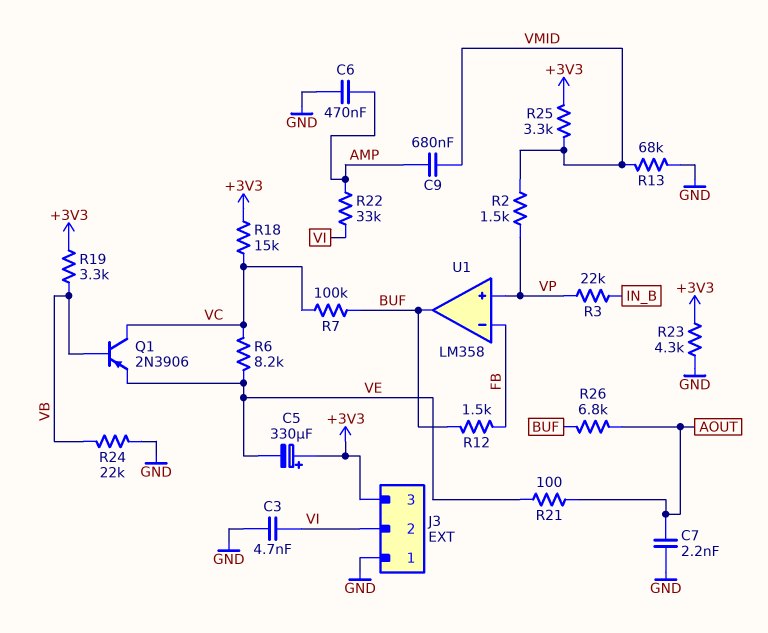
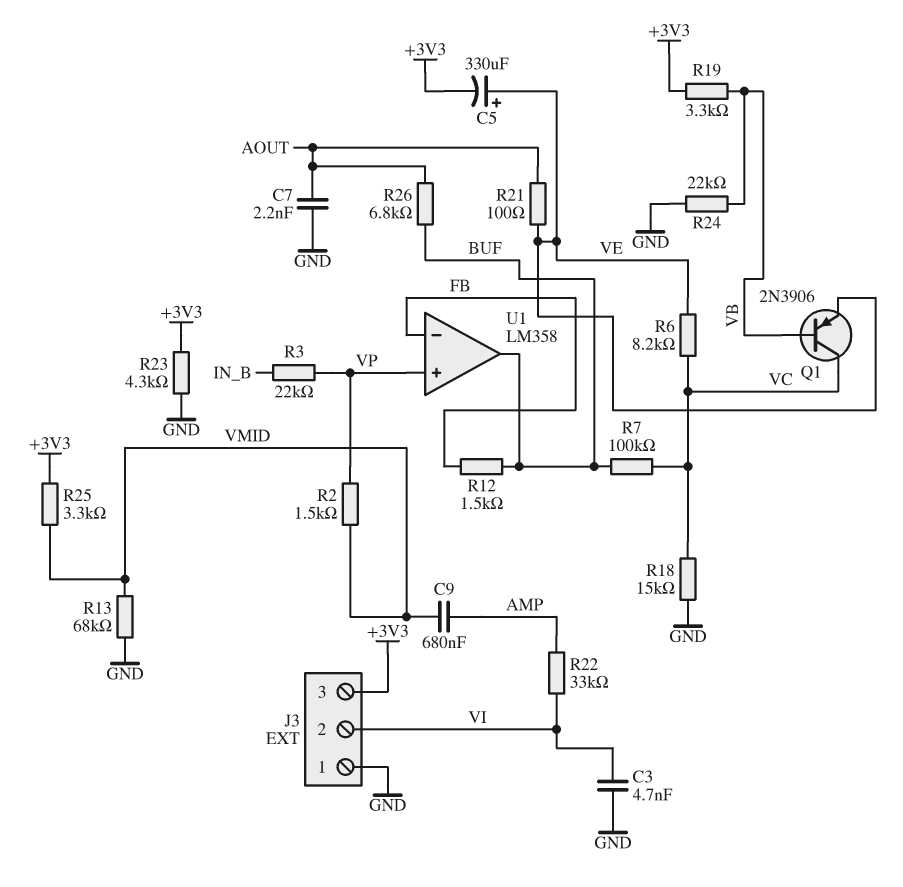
C5: 330uF (plus +3V3, minus VE) -> 330uF (plus VE, minus +3V3)
C6: 470nF (AMP, GND) -> none
R18: 15k (+3V3, VC) -> 15k (GND, VC)

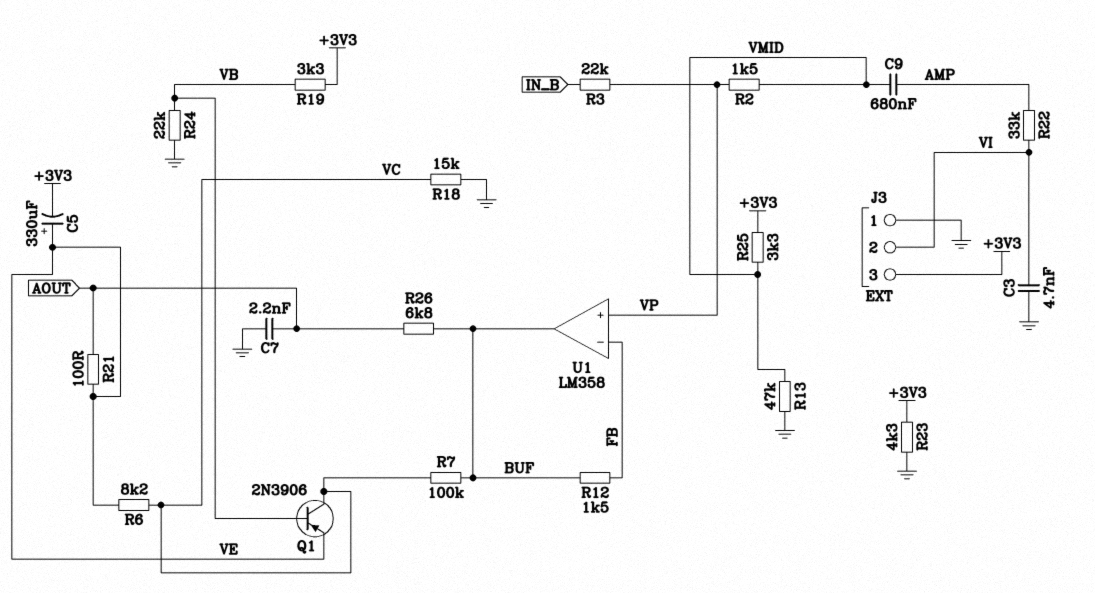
R13: 68k (GND, VMID) -> 47k (GND, VMID)

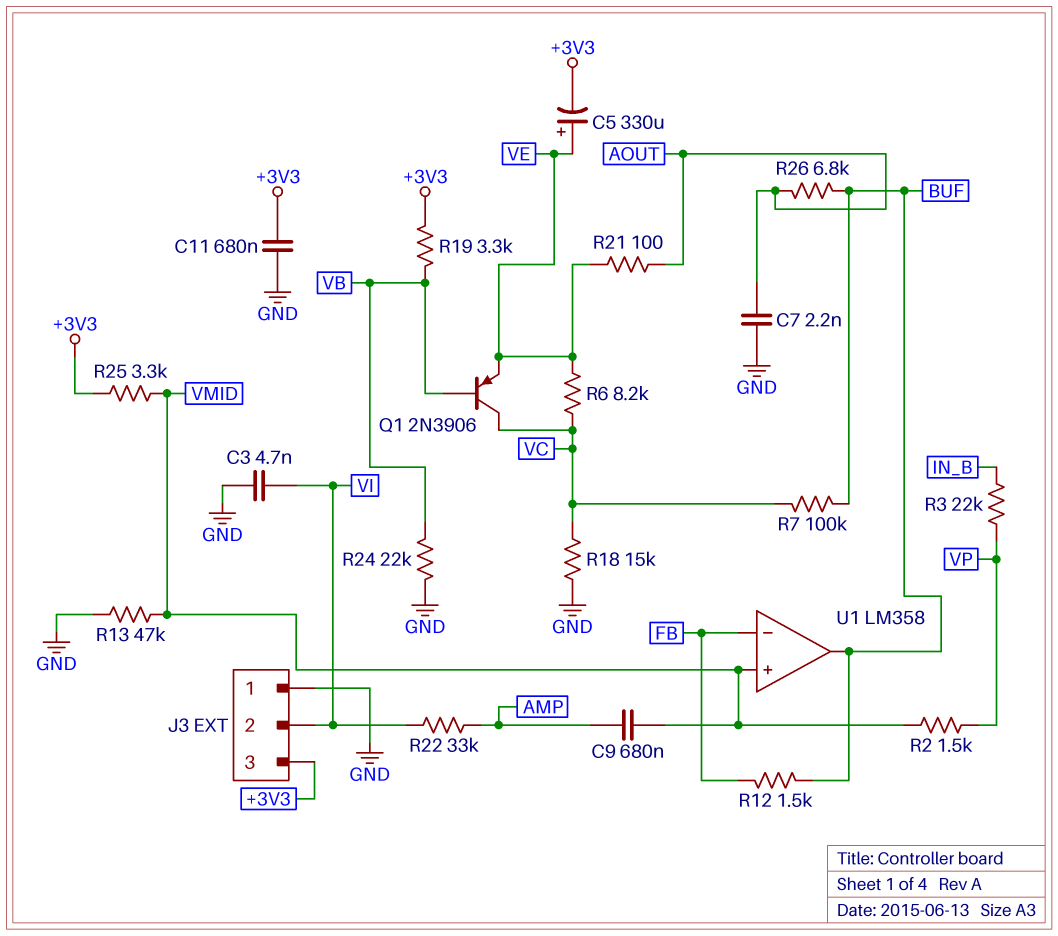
C11: none -> 680nF (+3V3, GND)
R23: 4.3k (+3V3, GND) -> none
U1 pin in+: VP -> VMID

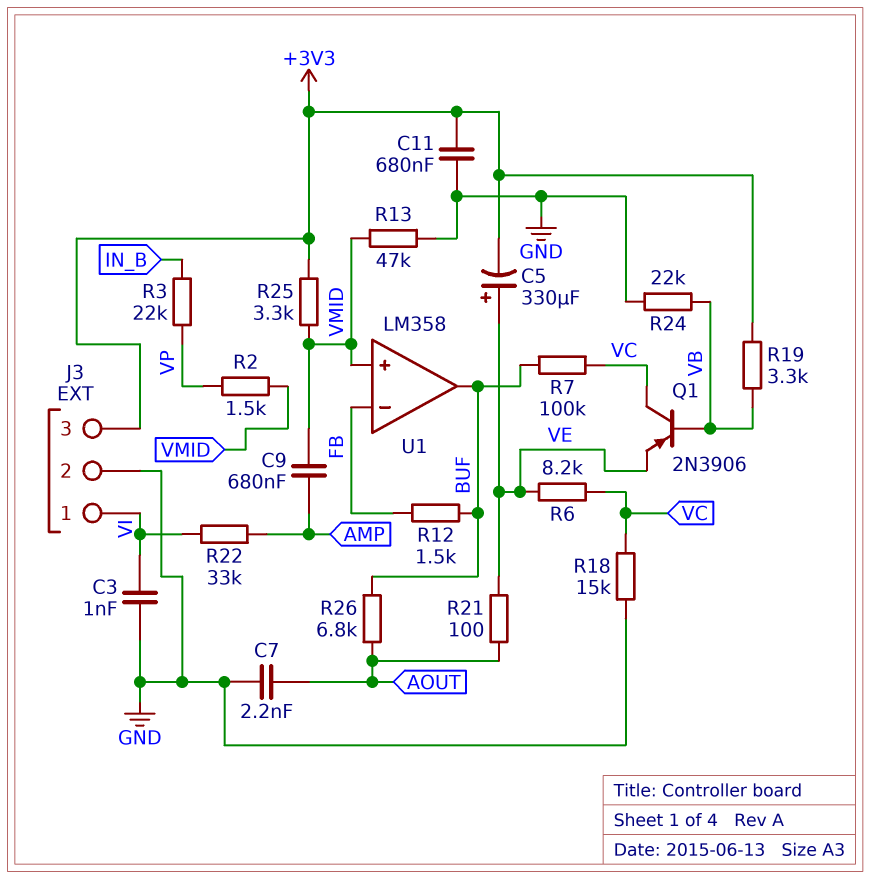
C3: 4.7nF (GND, VI) -> 1nF (GND, VI)
J3 pin 1: GND -> VI
J3 pin 2: VI -> GND

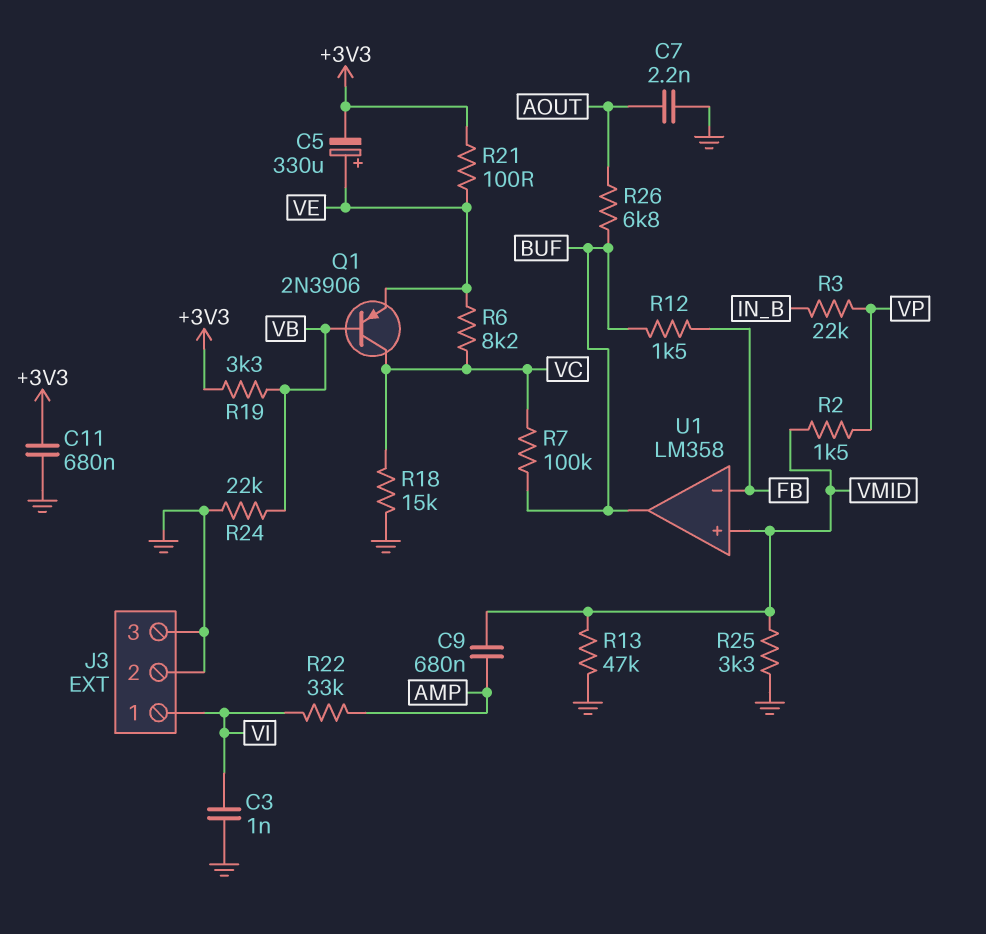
J3 pin 3: +3V3 -> GND
R21: 100 (AOUT, VE) -> 100 (+3V3, VE)
R25: 3.3k (+3V3, VMID) -> 3.3k (GND, VMID)

